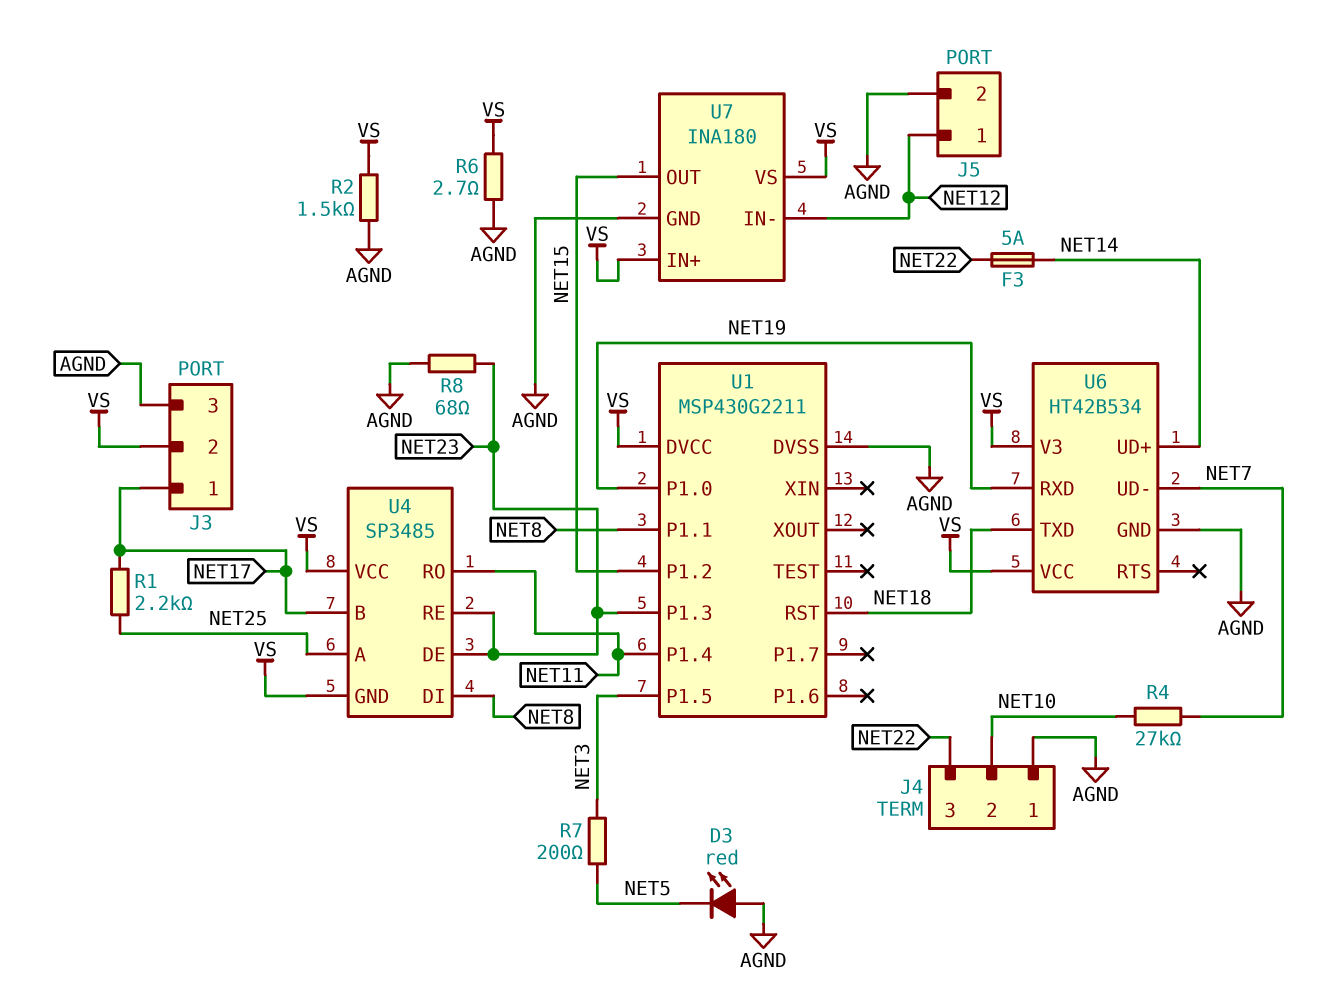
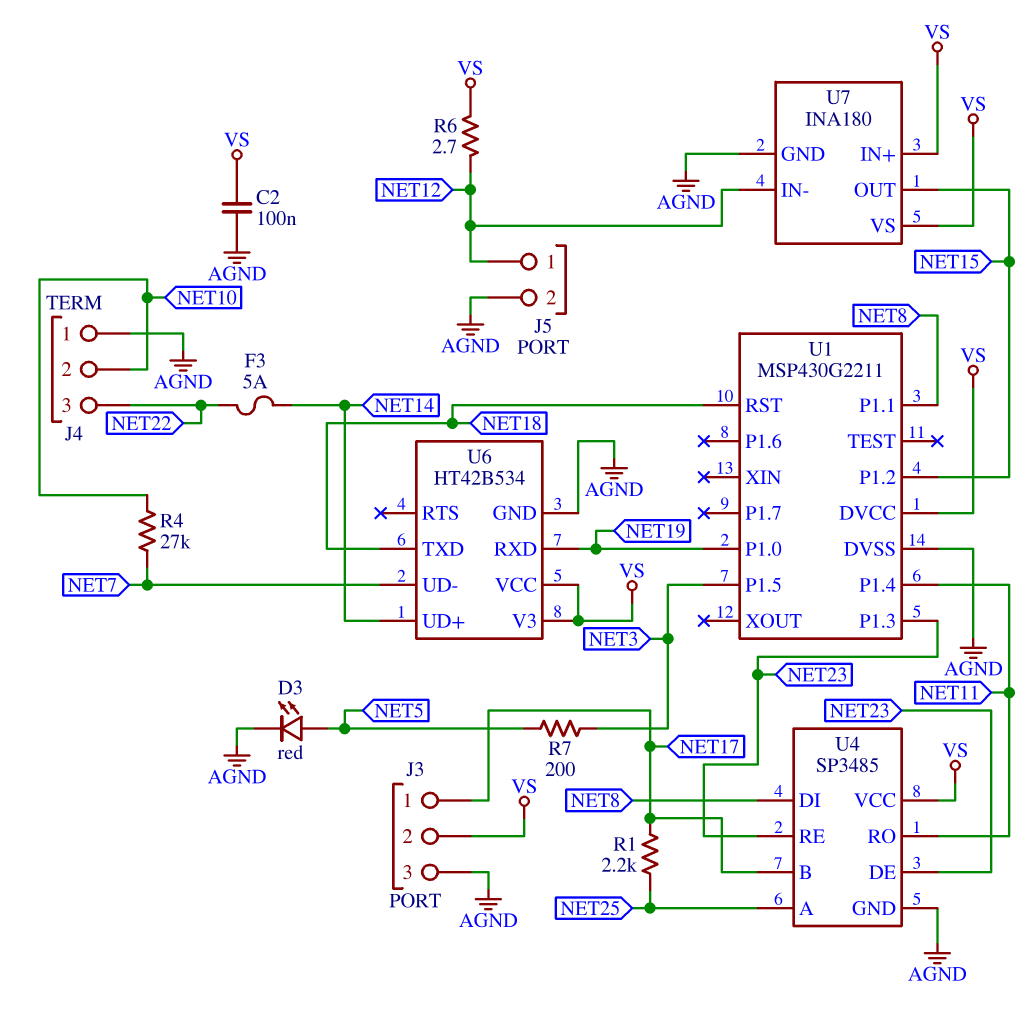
C2: none -> 100nF (AGND, VS)
D3: LED red (A AGND, K NET5) -> LED red (A NET5, K AGND)
R2: 1.5k (AGND, VS) -> none
R6: 2.7 (AGND, VS) -> 2.7 (NET12, VS)
R8: 68 (AGND, NET23) -> none
U4 pin GND: VS -> AGND

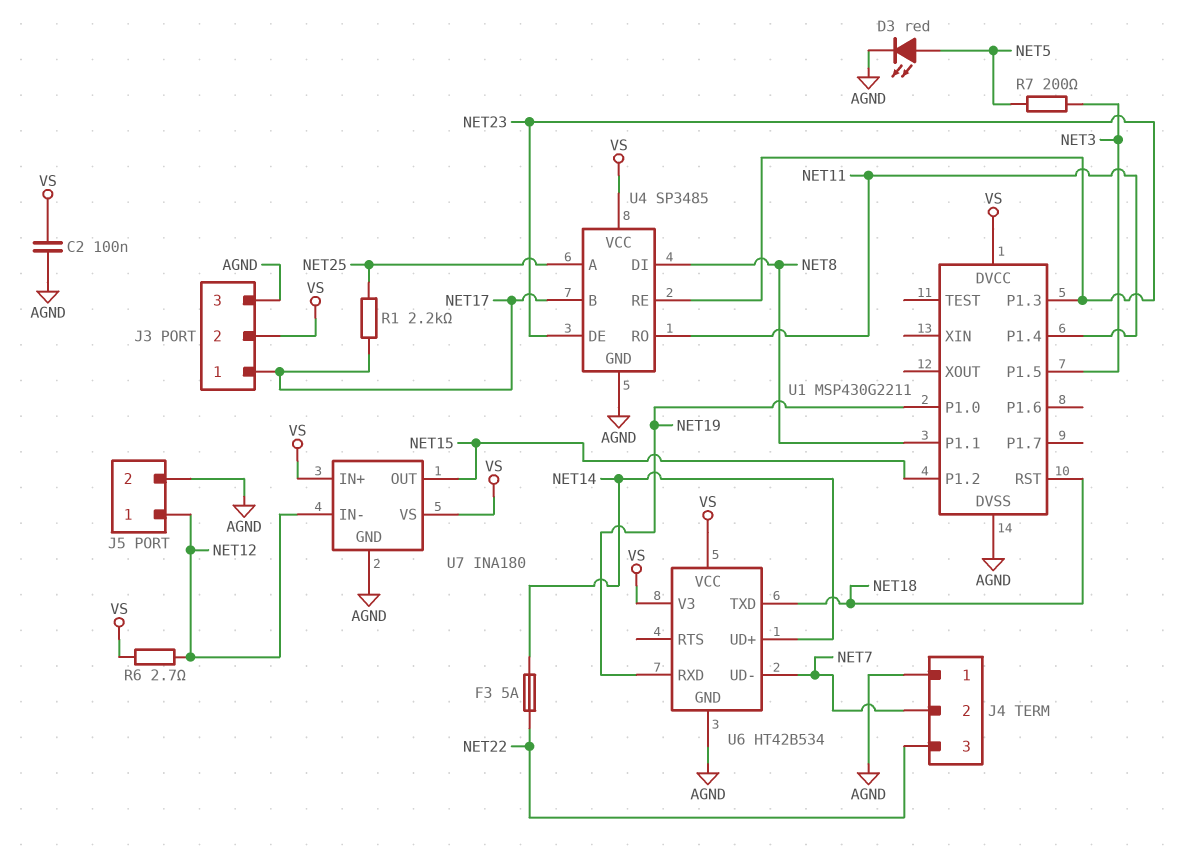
J4 pin 2: NET10 -> NET7
R4: 27k (NET7, NET10) -> none

